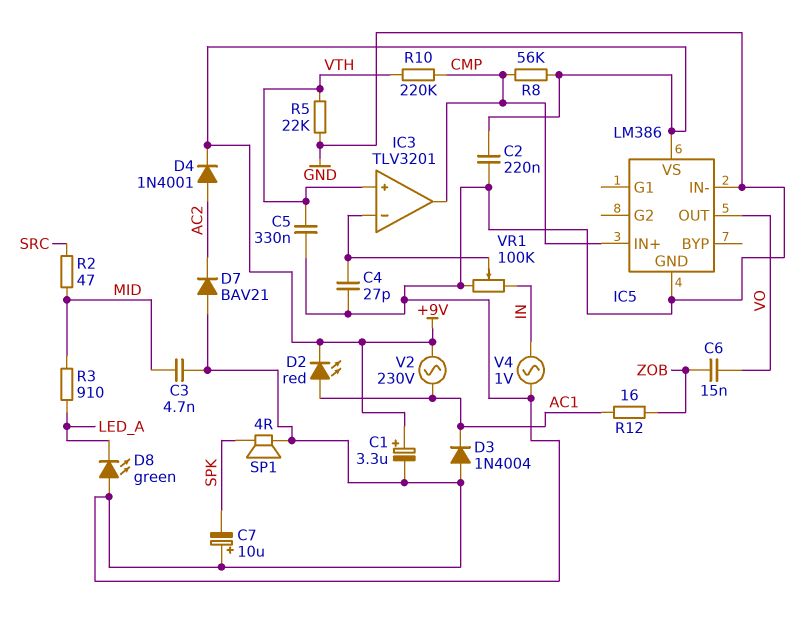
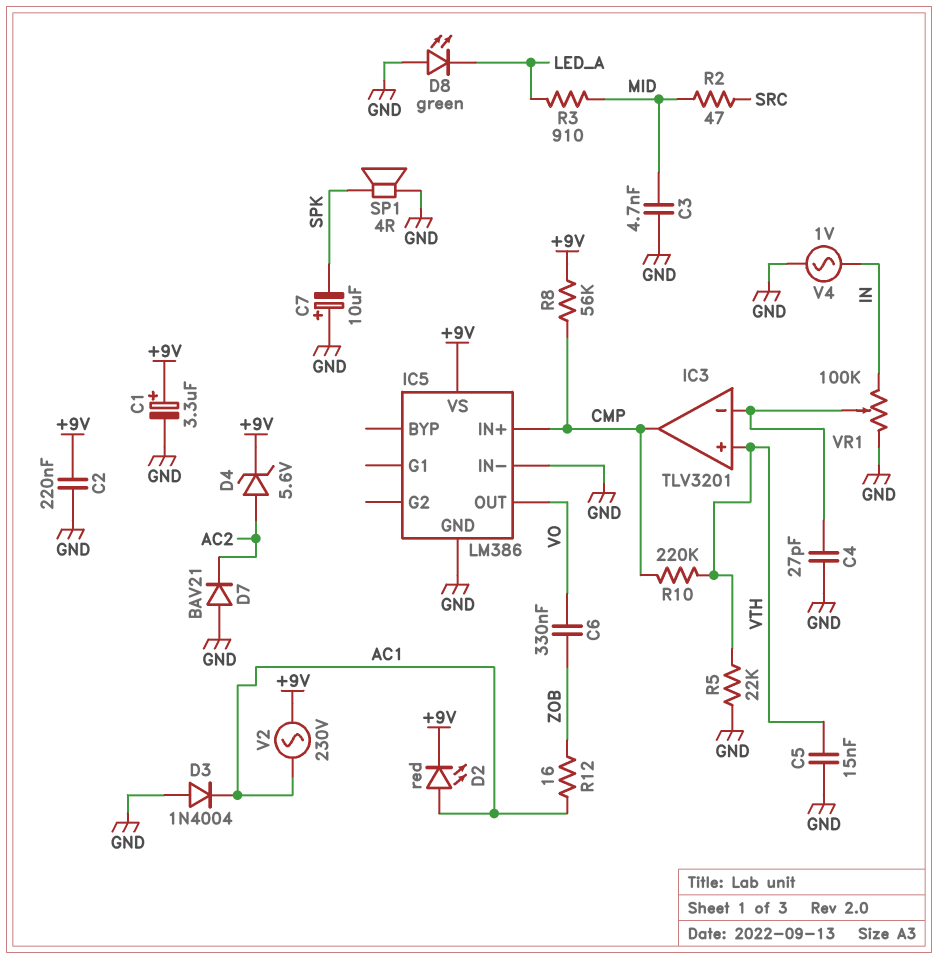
C5: 330nF (GND, VTH) -> 15nF (GND, VTH)
C6: 15nF (VO, ZOB) -> 330nF (VO, ZOB)
D4: diode 1N4001 (A AC2, K +9V) -> zener 5.6V (A AC2, K +9V)

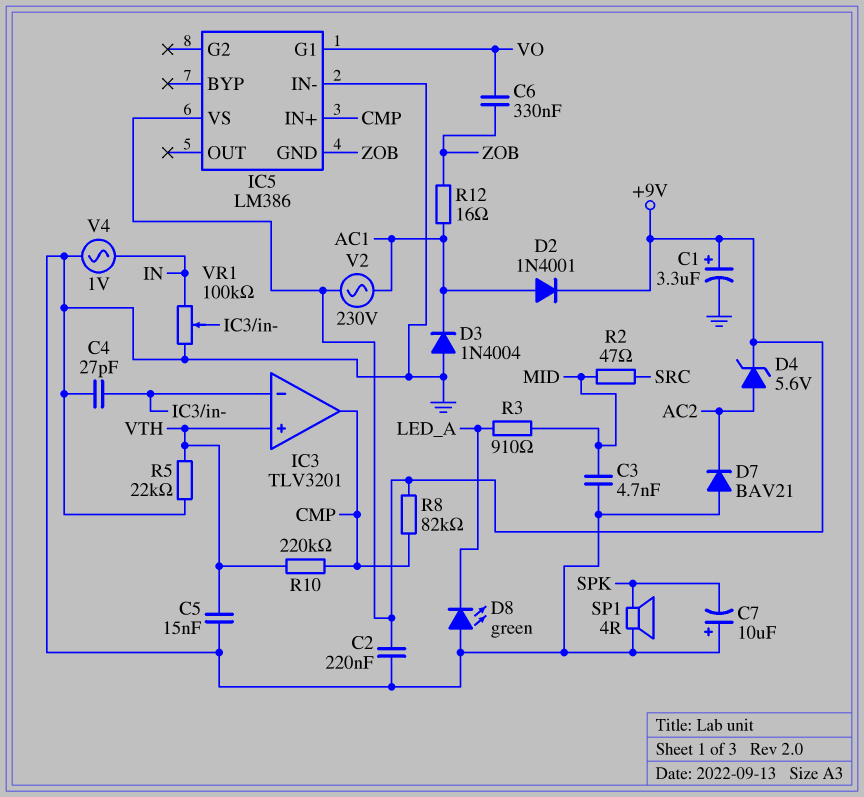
D2: LED red (A AC1, K +9V) -> diode 1N4001 (A AC1, K +9V)
IC5 pin G1: none -> VO
IC5 pin GND: GND -> ZOB
IC5 pin OUT: VO -> none
R8: 56k (+9V, CMP) -> 82k (+9V, CMP)

